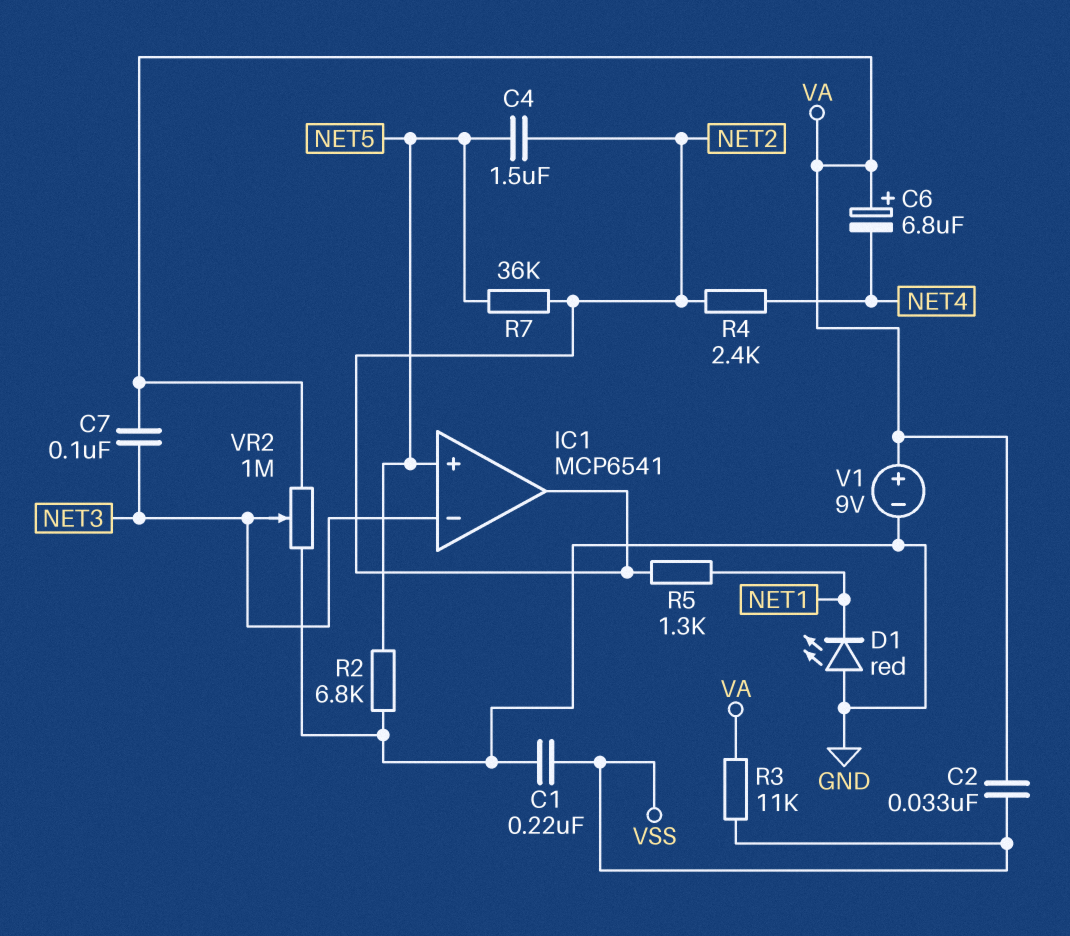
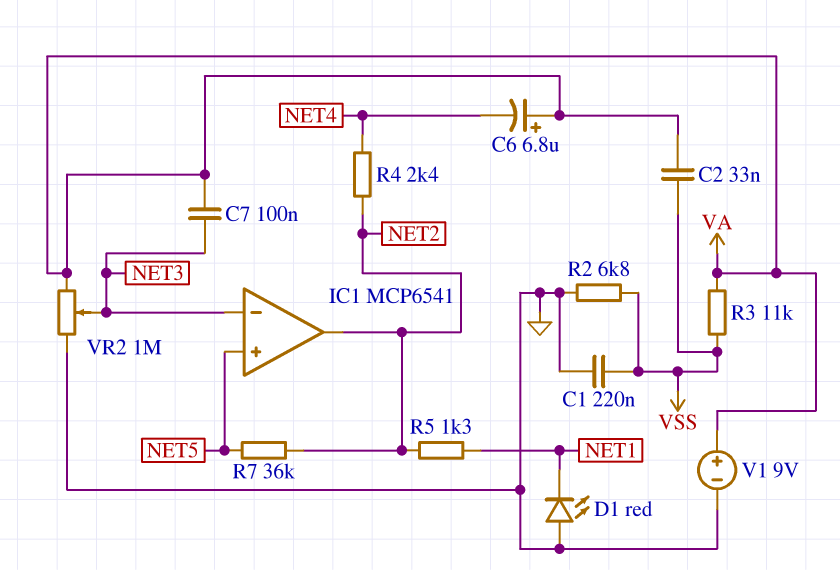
C4: 1.5uF (NET2, NET5) -> none
R2: 6.8k (GND, NET5) -> 6.8k (GND, VSS)

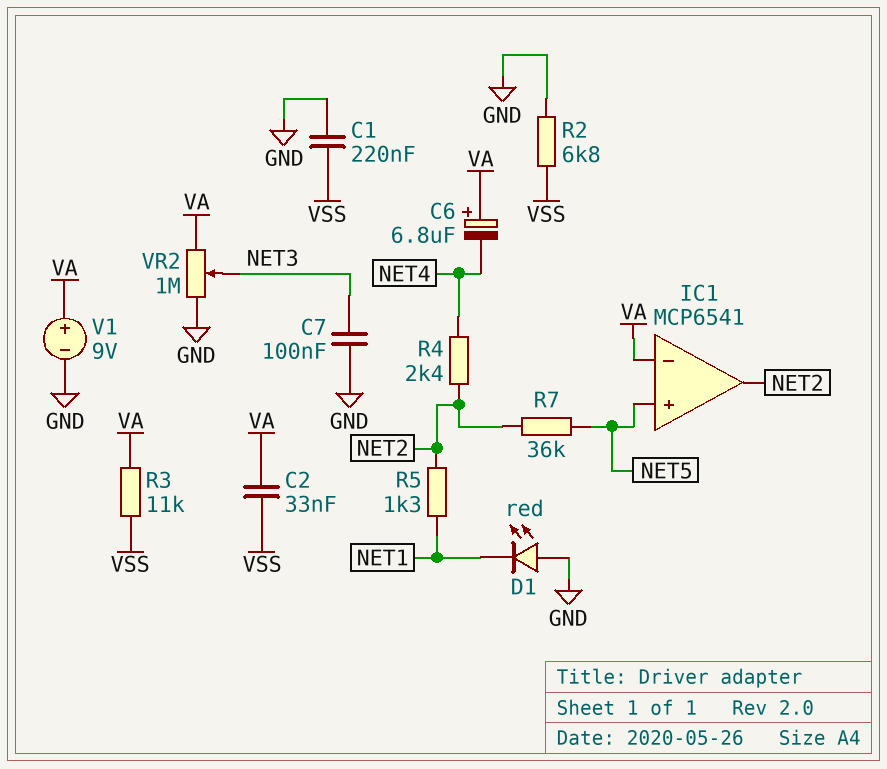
C7: 100nF (NET3, VA) -> 100nF (GND, NET3)
IC1 pin in-: NET3 -> VA

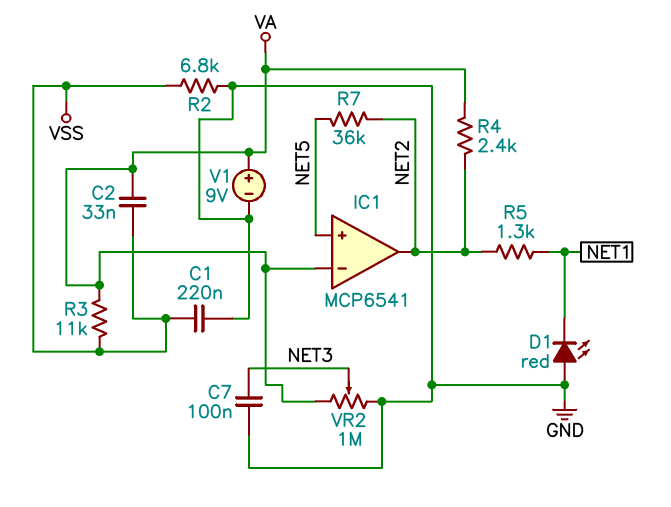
C6: 6.8uF (plus VA, minus NET4) -> none
R4: 2.4k (NET2, NET4) -> 2.4k (NET2, VA)

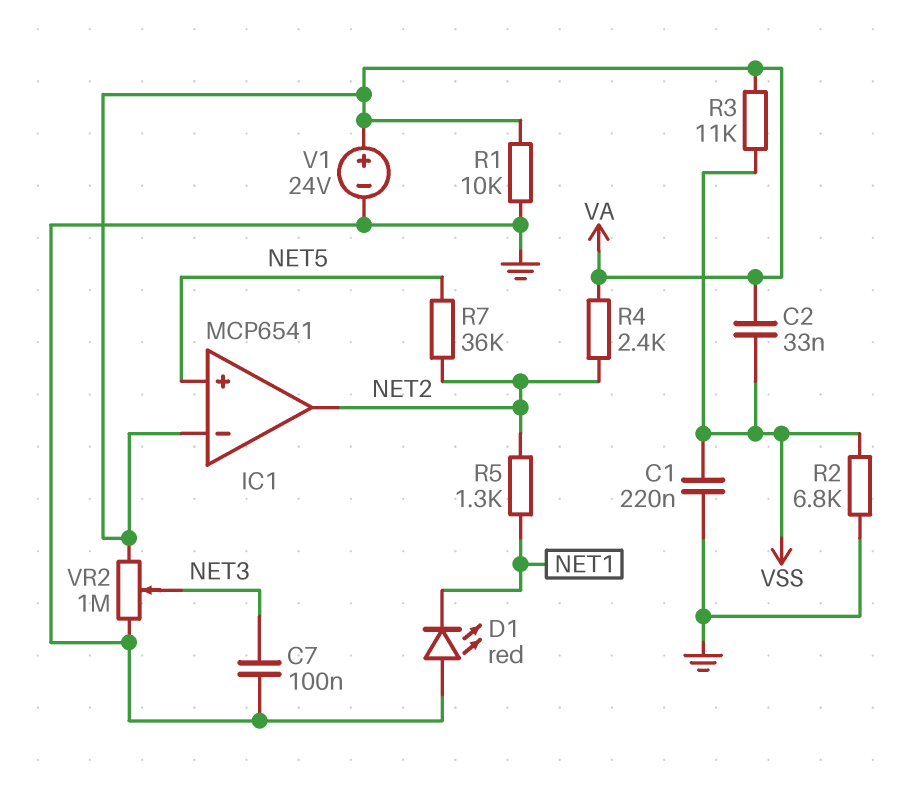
R1: none -> 10k (GND, VA)
V1: 9V (plus VA, minus GND) -> 24V (plus VA, minus GND)

